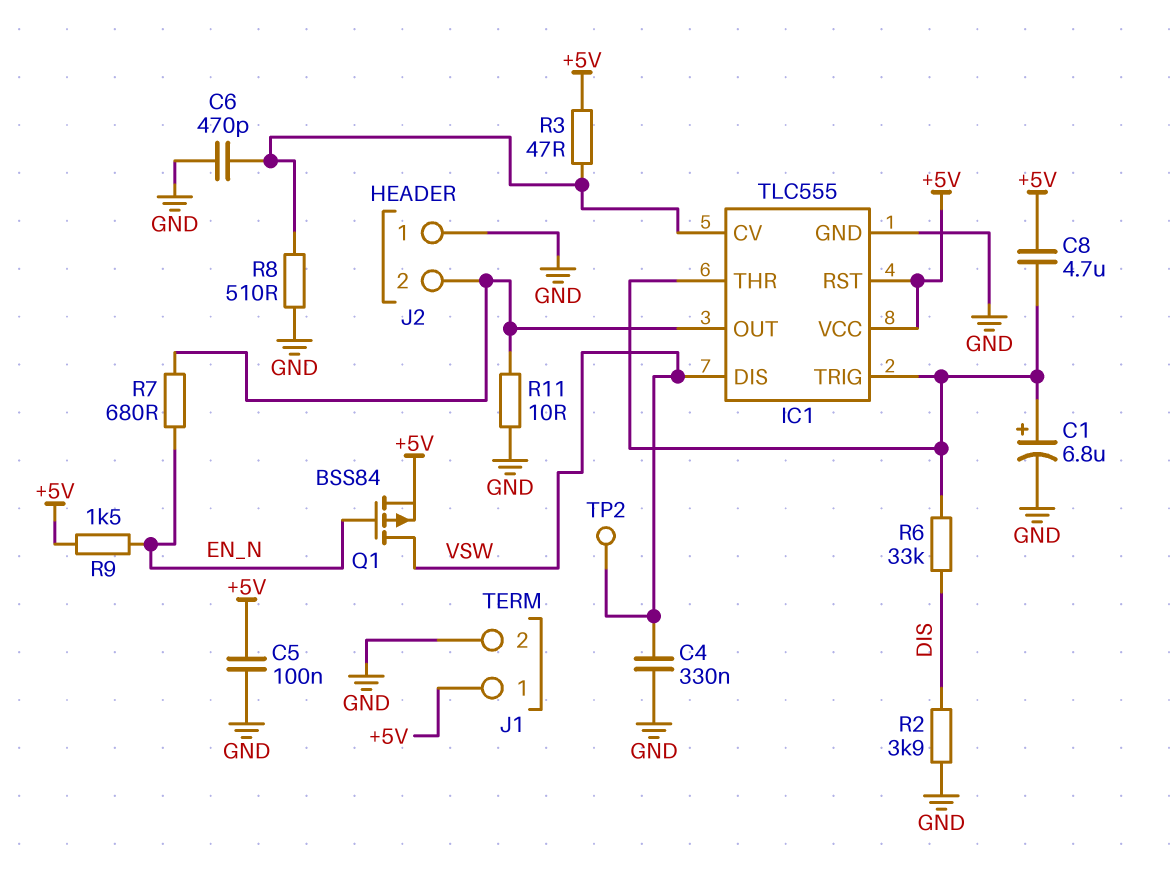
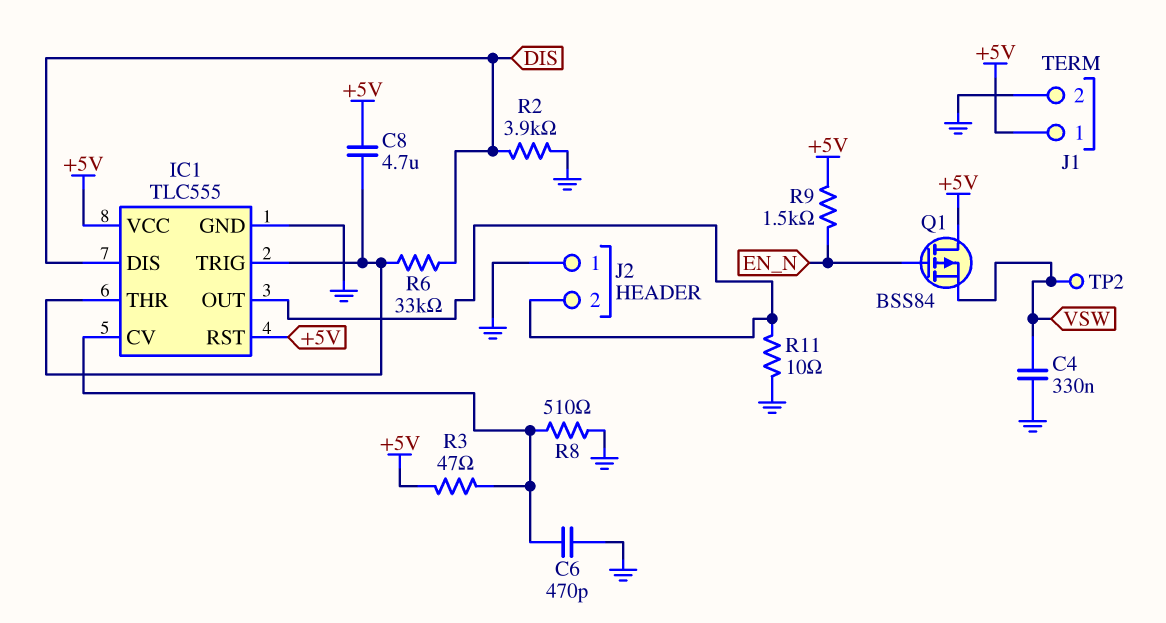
C1: 6.8uF (plus IC1/THR, minus GND) -> none
C5: 100nF (+5V, GND) -> none
IC1 pin DIS: VSW -> DIS
Q1: PMOS BSS84 (G EN_N, D VSW, S +5V) -> PMOS BSS84 (G EN_N, D +5V, S VSW)
R7: 680 (EN_N, IC1/OUT) -> none

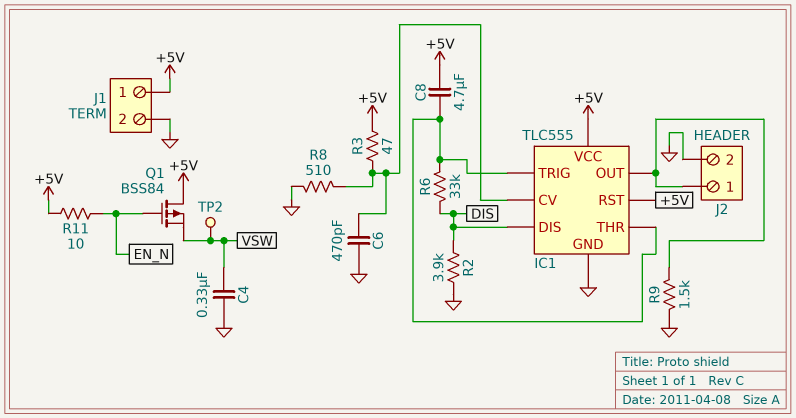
J2 pin 1: GND -> IC1/OUT
J2 pin 2: IC1/OUT -> GND
R9: 1.5k (+5V, EN_N) -> 1.5k (GND, IC1/OUT)
R11: 10 (GND, IC1/OUT) -> 10 (+5V, EN_N)

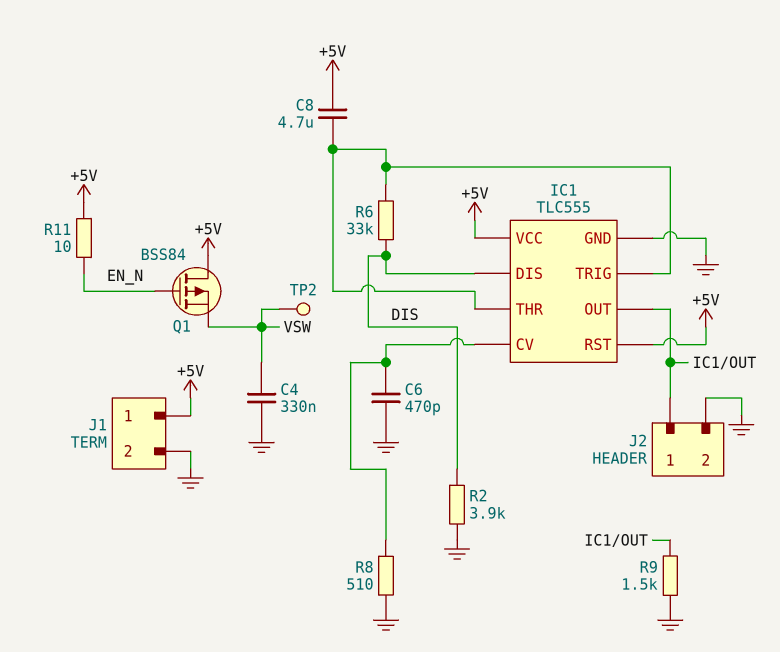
R3: 47 (+5V, IC1/CV) -> none

